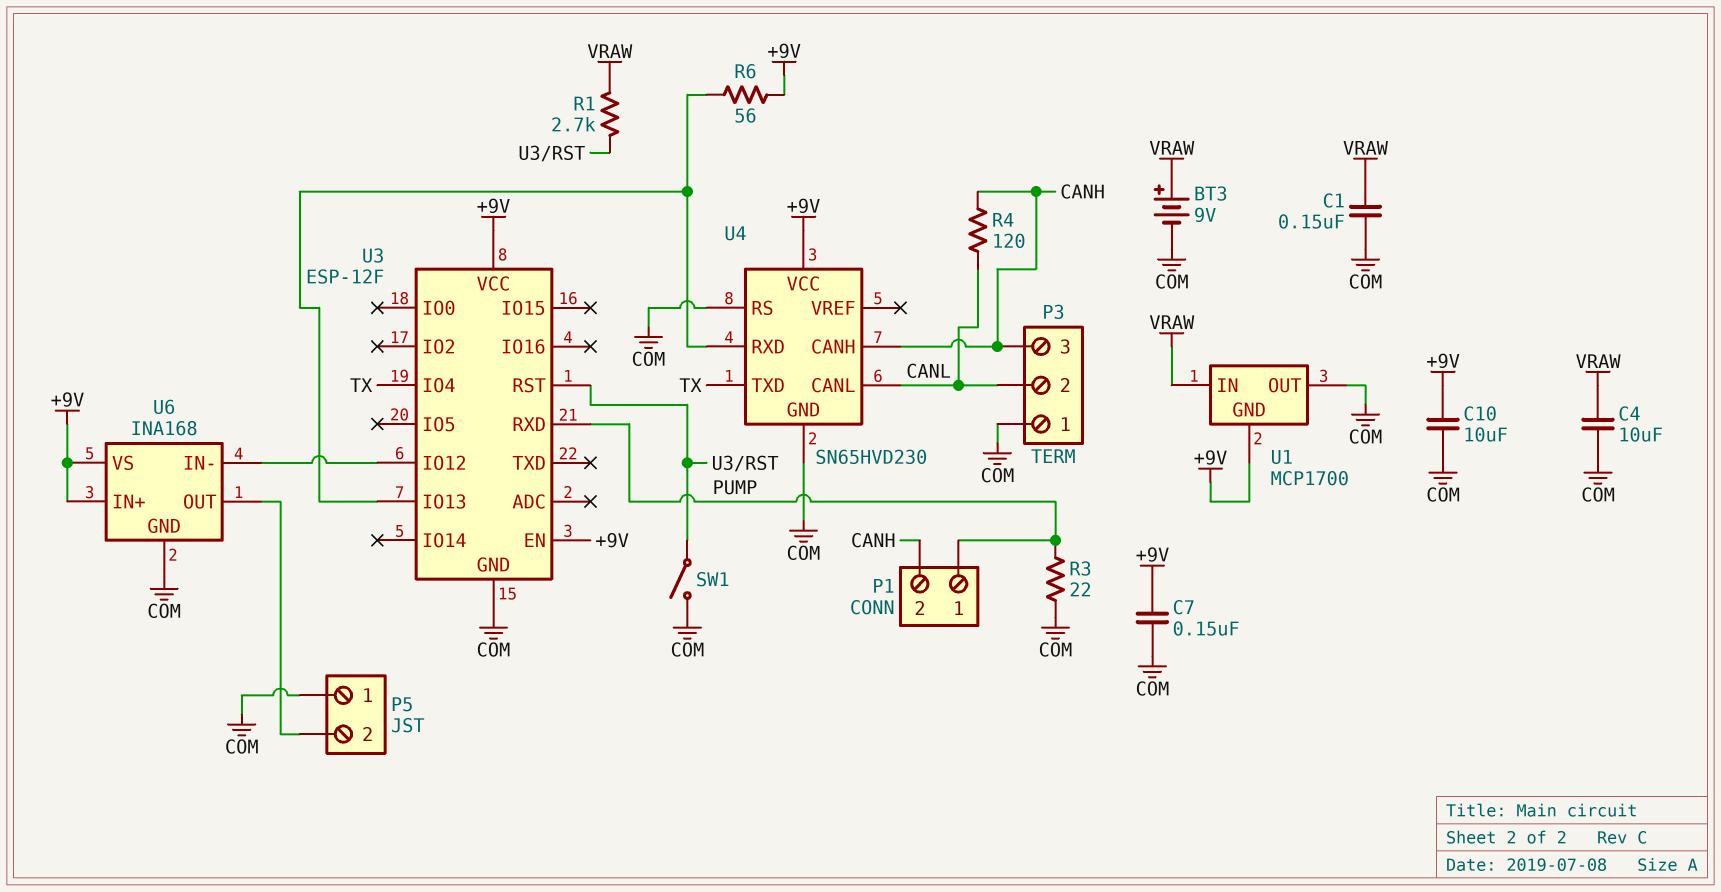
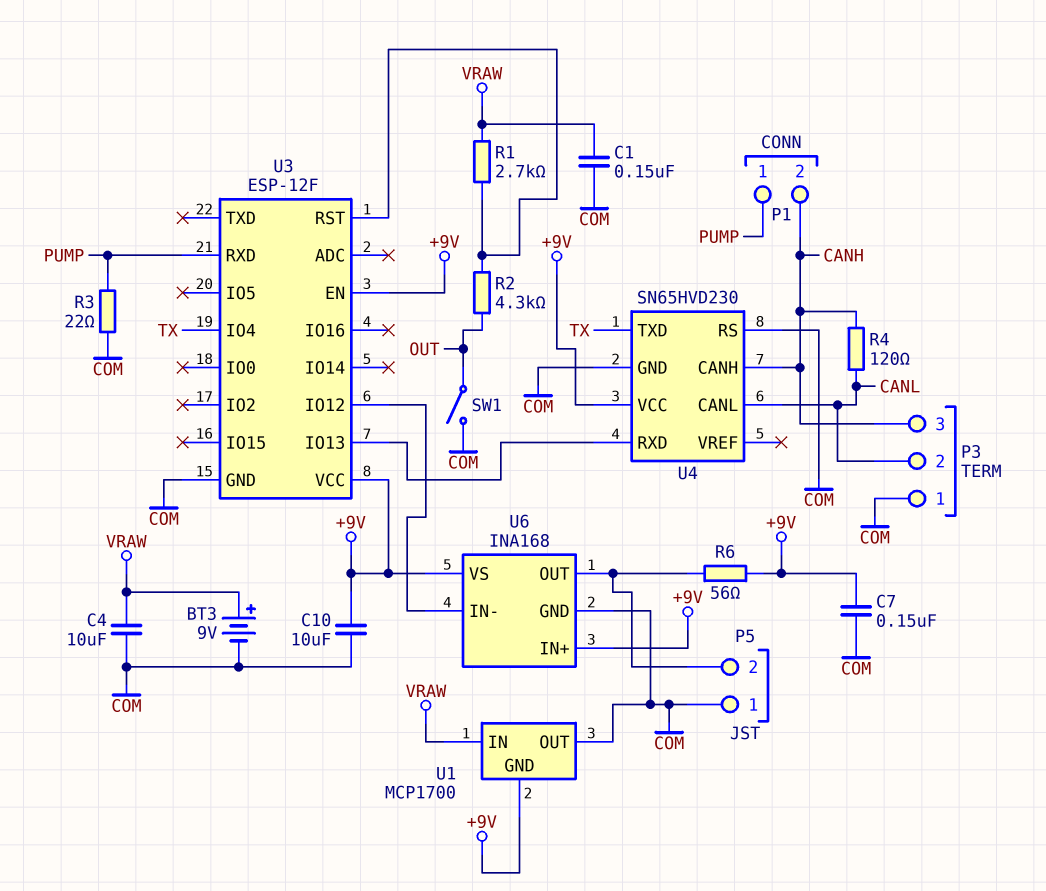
R2: none -> 4.3k (OUT, U3/RST)
R6: 56 (+9V, U3/IO13) -> 56 (+9V, P5/2)
SW1: switch (COM, U3/RST) -> switch (COM, OUT)

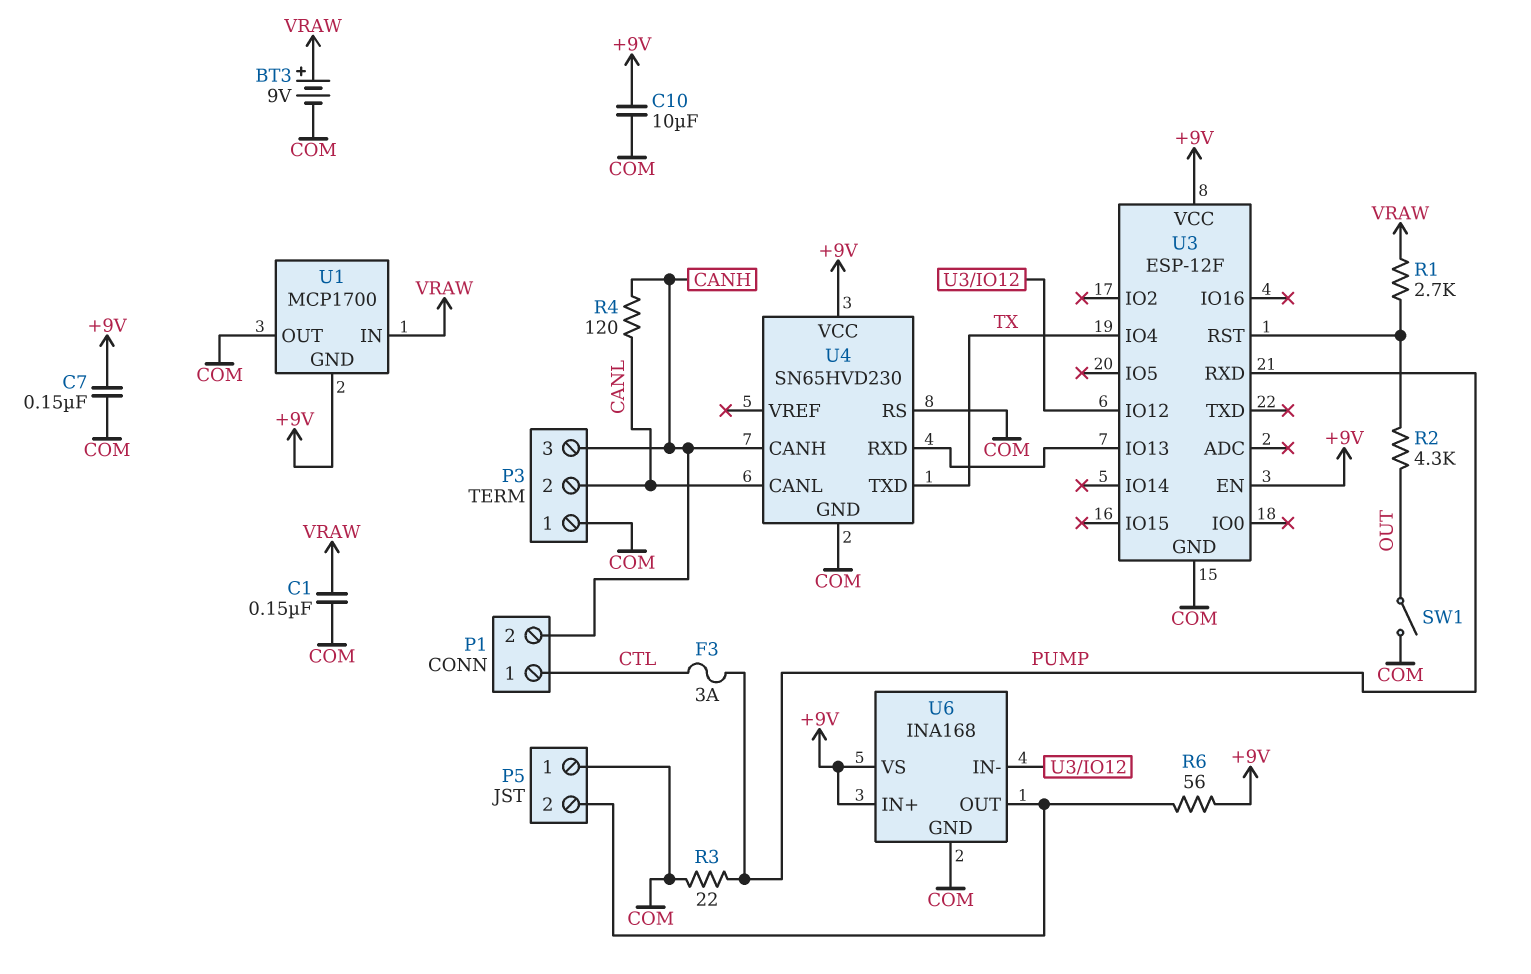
C4: 10uF (COM, VRAW) -> none
F3: none -> 3A (CTL, PUMP)
P1 pin 1: PUMP -> CTL

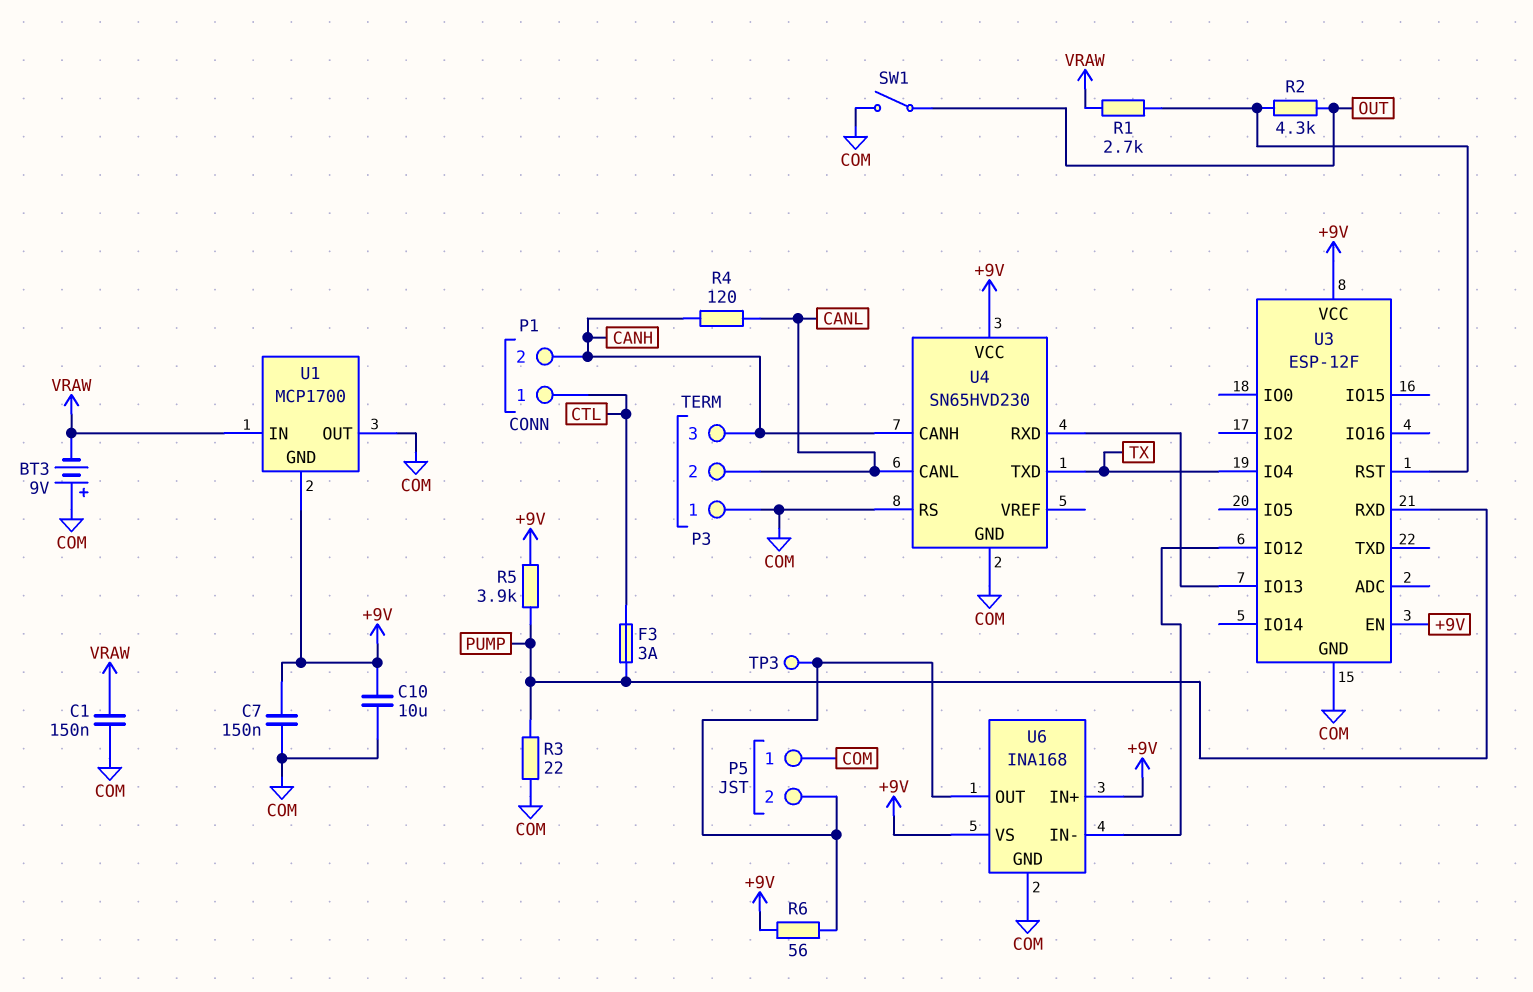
BT3: 9V (plus VRAW, minus COM) -> 9V (plus COM, minus VRAW)
R5: none -> 3.9k (+9V, PUMP)
TP3: none -> test point (P5/2)

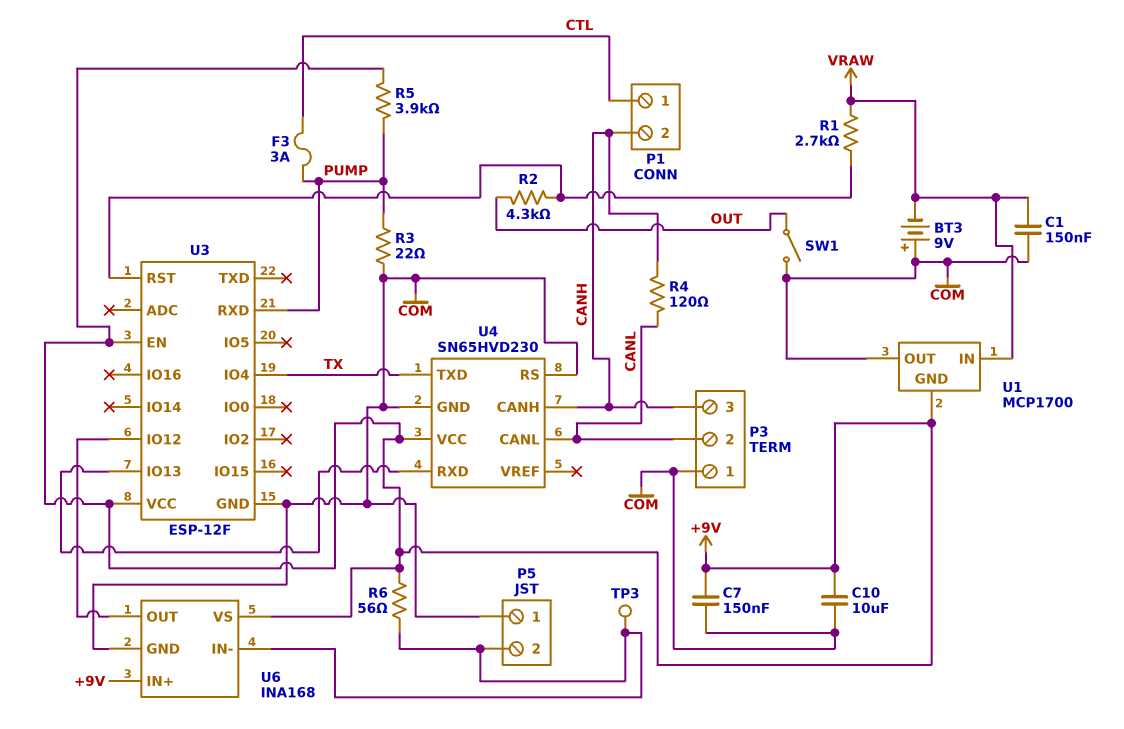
U6 pin IN-: U3/IO12 -> P5/2
U6 pin OUT: P5/2 -> U3/IO12

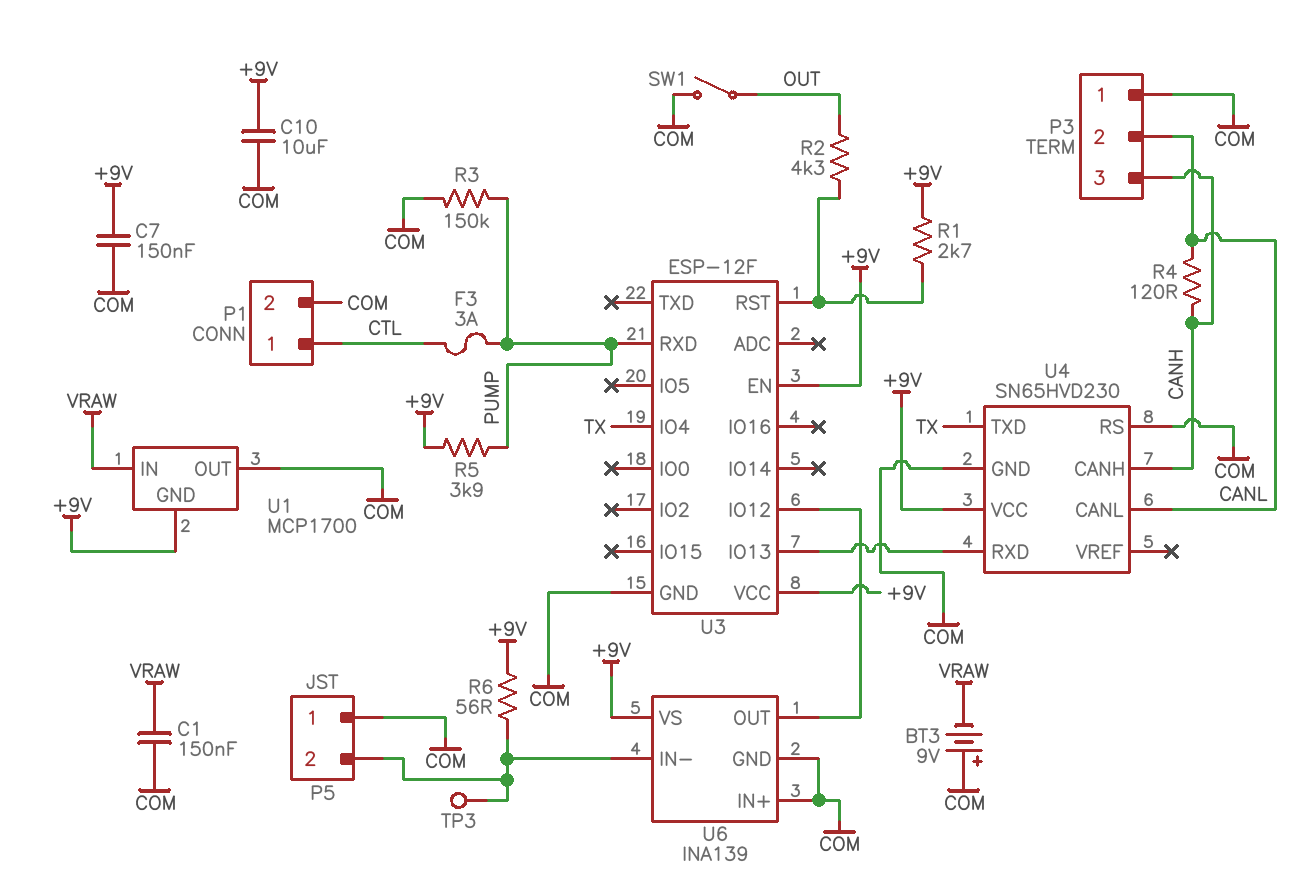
P1 pin 2: CANH -> COM
R1: 2.7k (U3/RST, VRAW) -> 2.7k (+9V, U3/RST)
R3: 22 (COM, PUMP) -> 150k (COM, PUMP)
U6: INA168 -> INA139
U6 pin IN+: +9V -> COM

